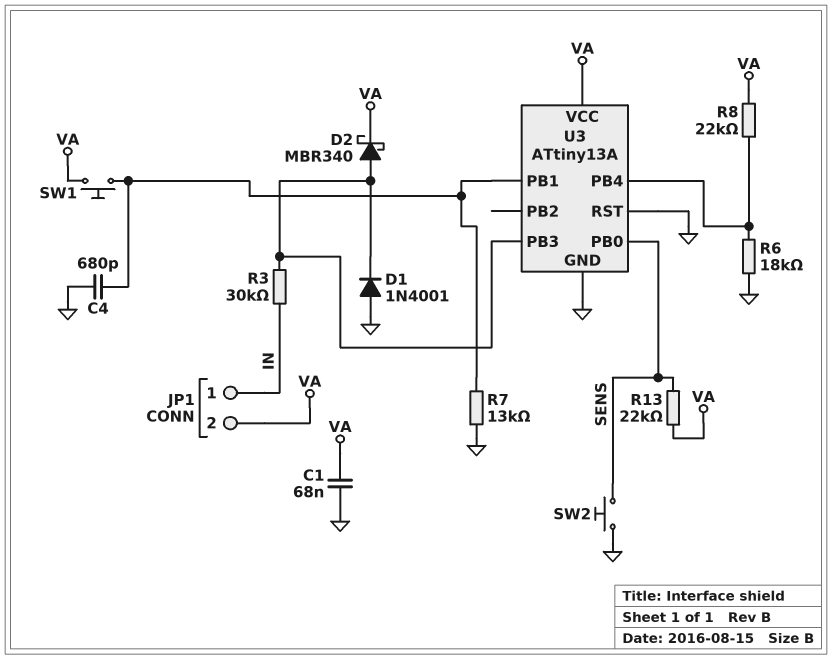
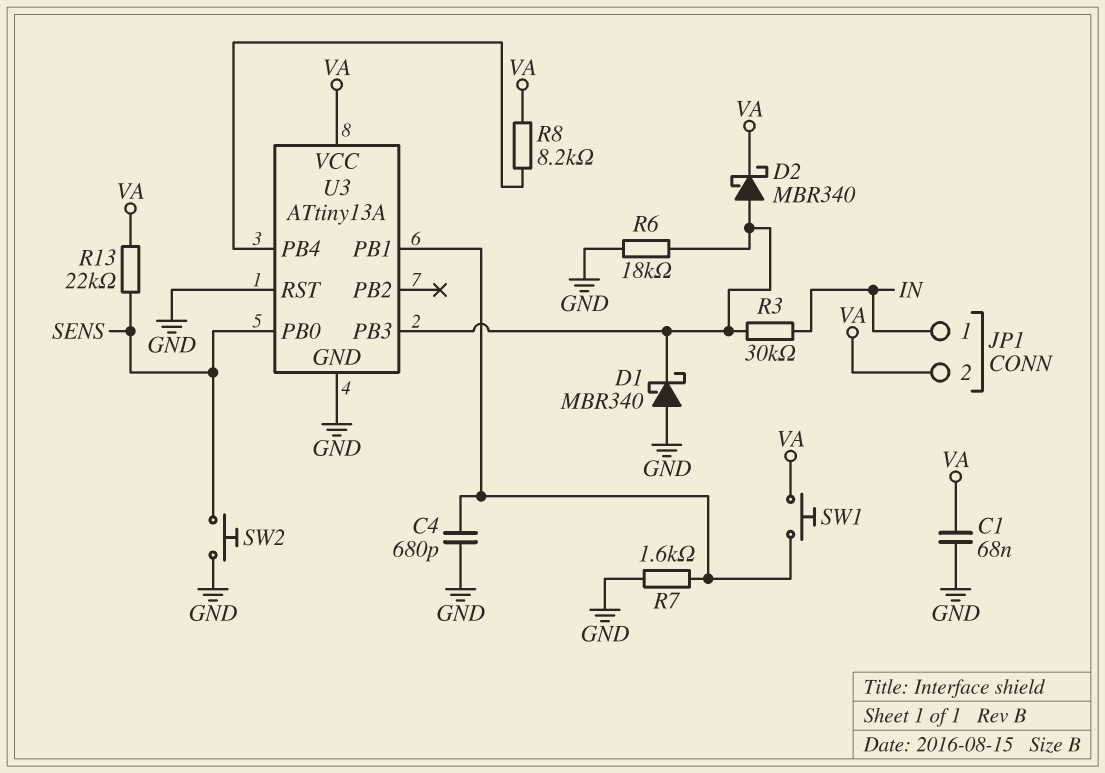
D1: diode 1N4001 (A GND, K U3/PB3) -> schottky MBR340 (A GND, K U3/PB3)
R6: 18k (GND, U3/PB4) -> 18k (GND, U3/PB3)
R7: 13k (GND, U3/PB1) -> 1.6k (GND, U3/PB1)
R8: 22k (U3/PB4, VA) -> 8.2k (U3/PB4, VA)

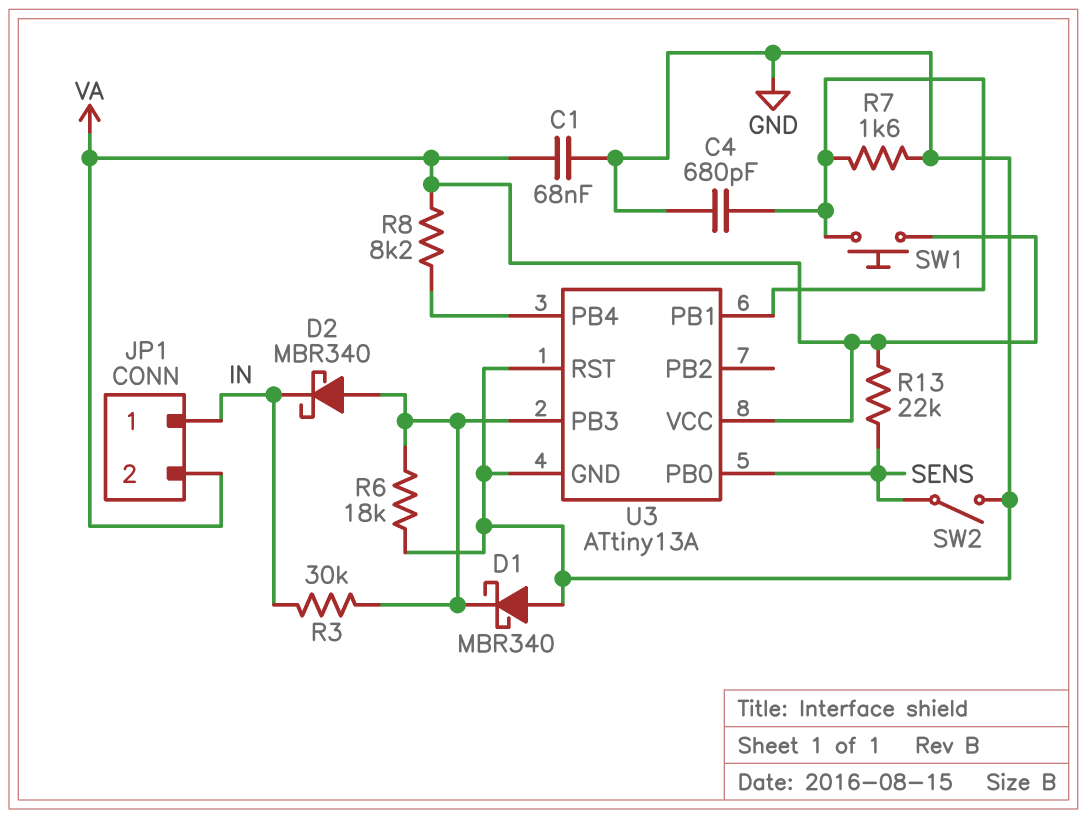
D2: schottky MBR340 (A U3/PB3, K VA) -> schottky MBR340 (A U3/PB3, K IN)
SW2: button (GND, SENS) -> switch (GND, SENS)

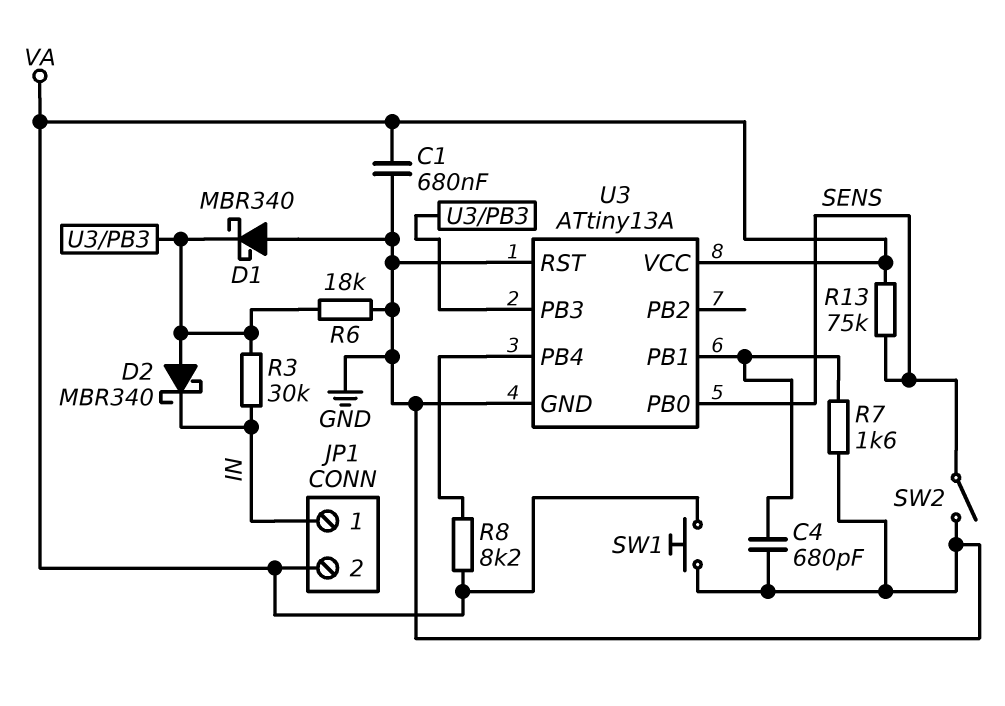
C1: 68nF (GND, VA) -> 680nF (GND, VA)
R13: 22k (SENS, VA) -> 75k (SENS, VA)
SW1: button (U3/PB1, VA) -> button (GND, VA)

